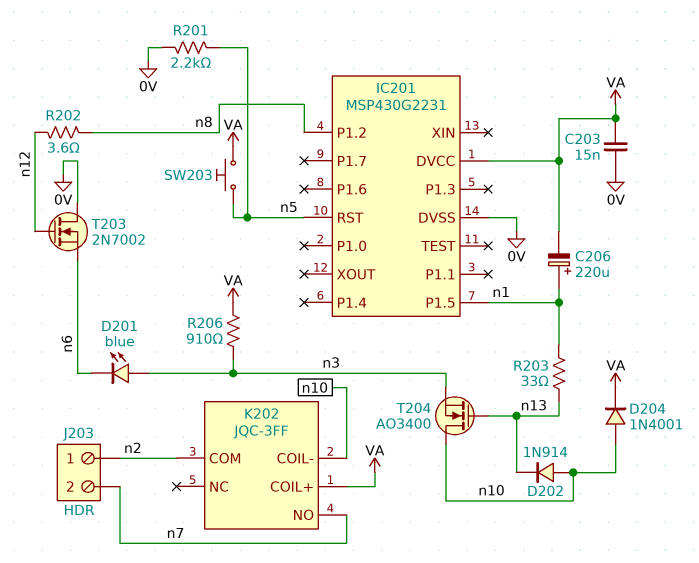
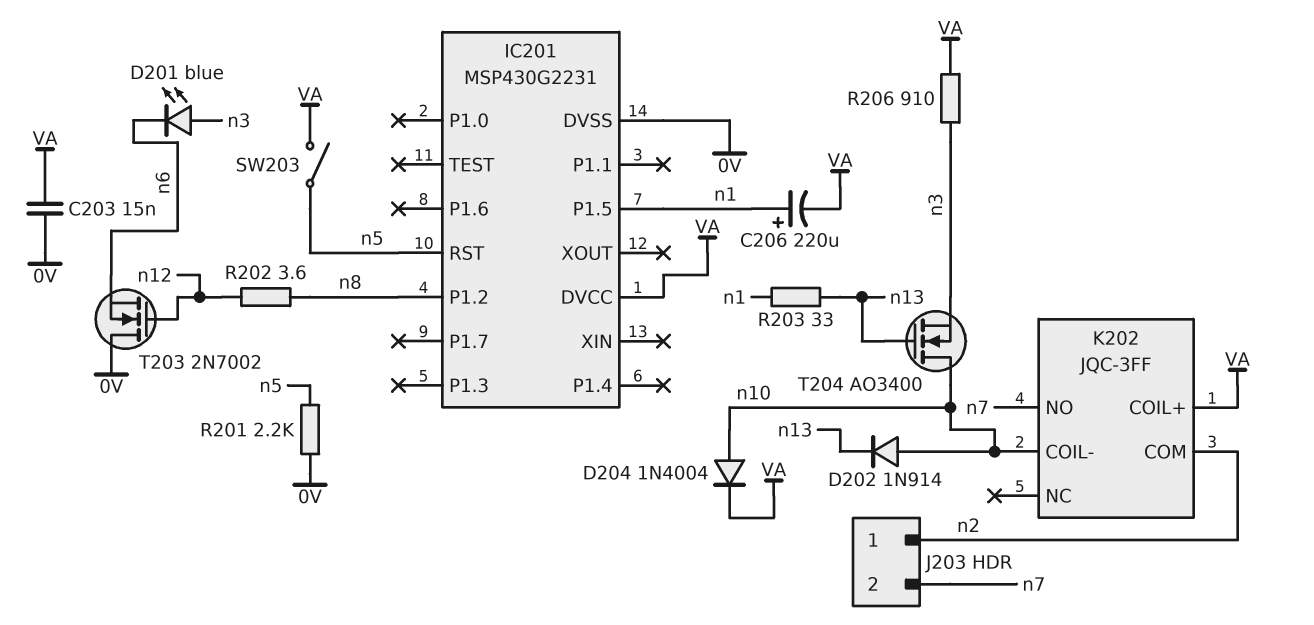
D204: diode 1N4001 (A n10, K VA) -> diode 1N4004 (A n10, K VA)
SW203: button (VA, n5) -> switch (VA, n5)

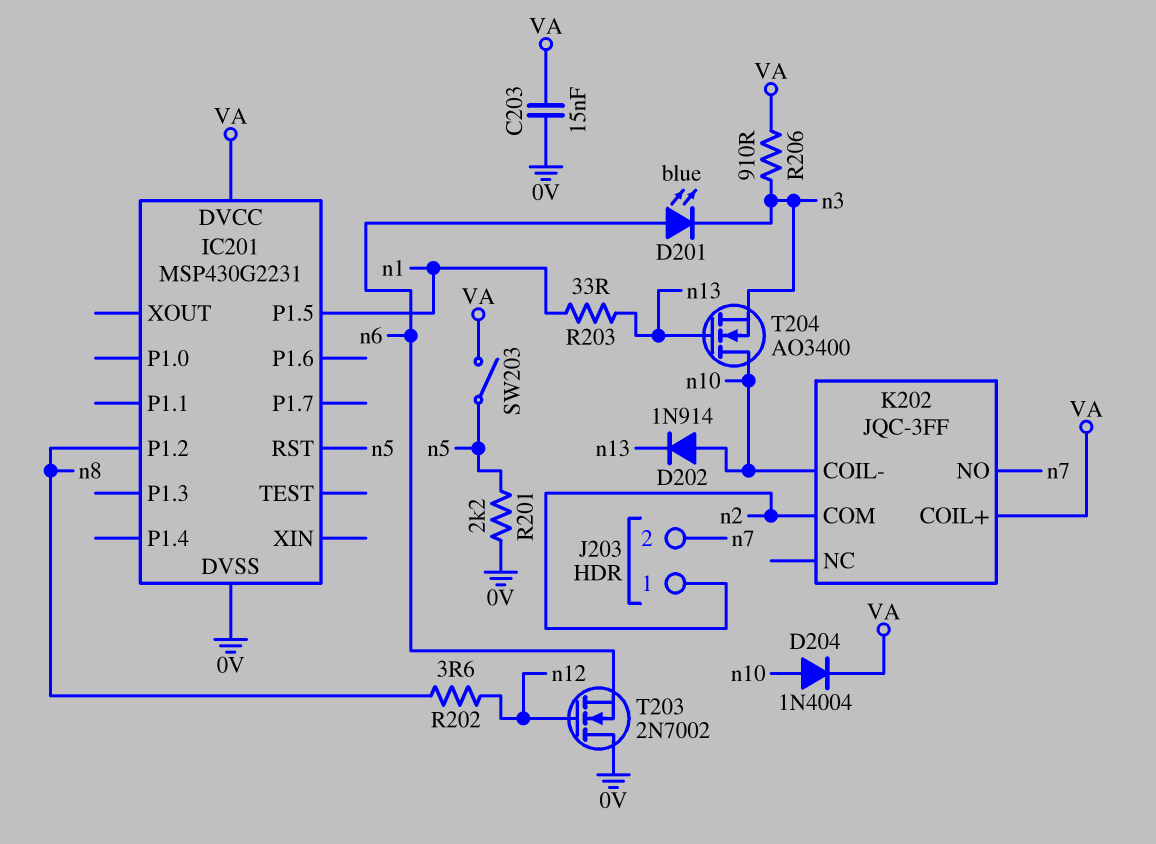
C206: 220uF (plus n1, minus VA) -> none
D201: LED blue (A n3, K n6) -> LED blue (A n6, K n3)

